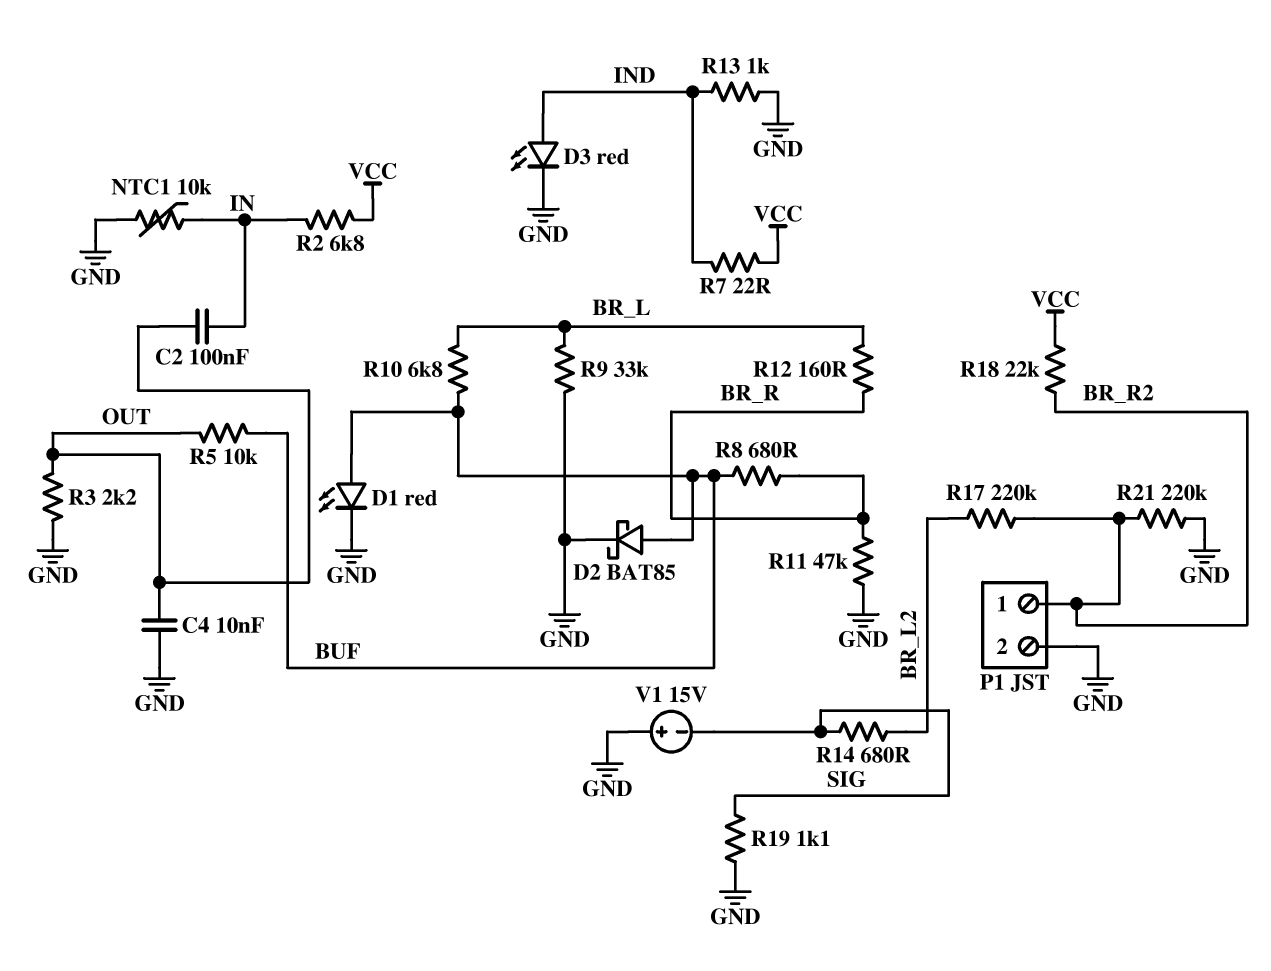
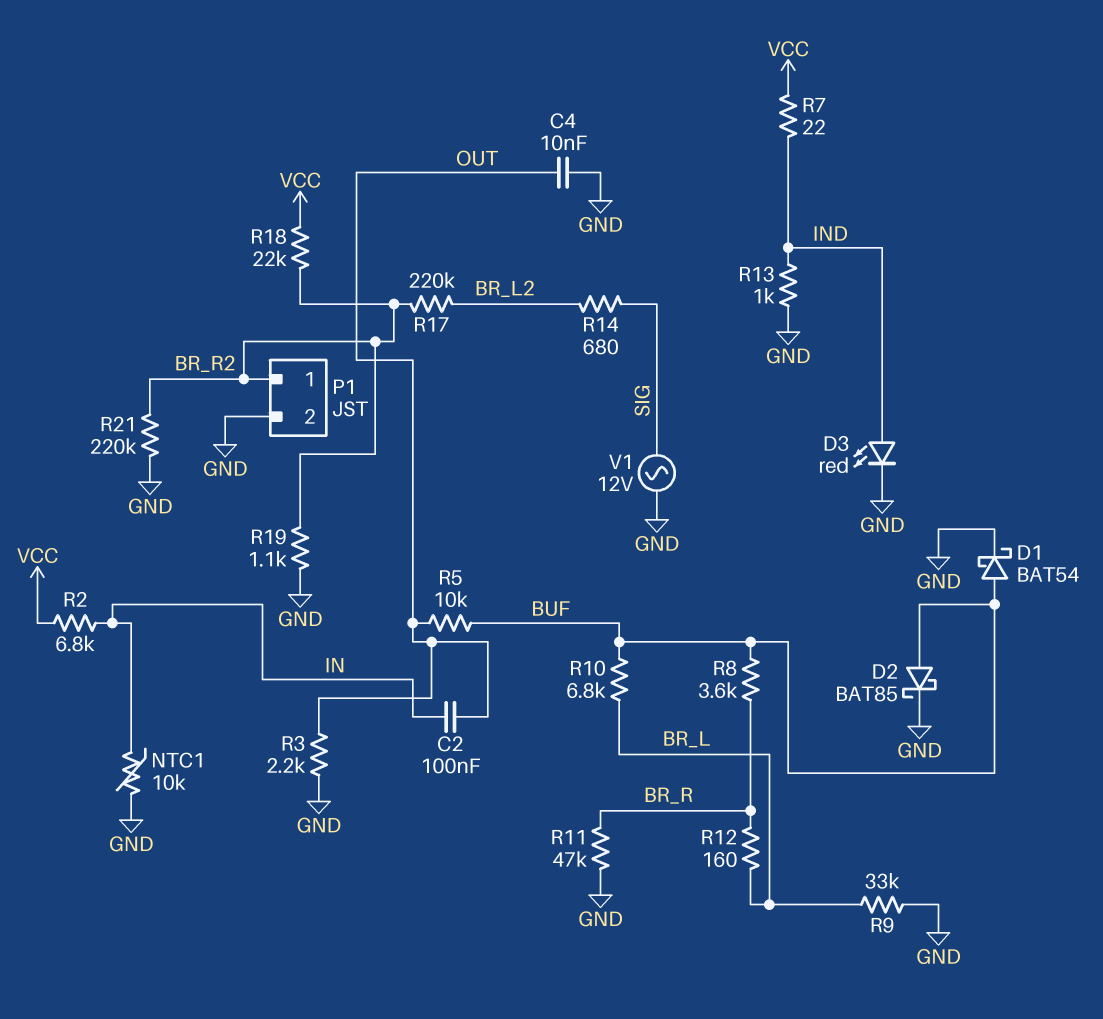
D1: LED red (A BUF, K GND) -> schottky BAT54 (A BUF, K GND)
R8: 680 (BR_R, BUF) -> 3.6k (BR_R, BUF)
R19: 1.1k (GND, SIG) -> 1.1k (BR_R2, GND)
V1: 15V (plus GND, minus SIG) -> AC 12V (GND, SIG)

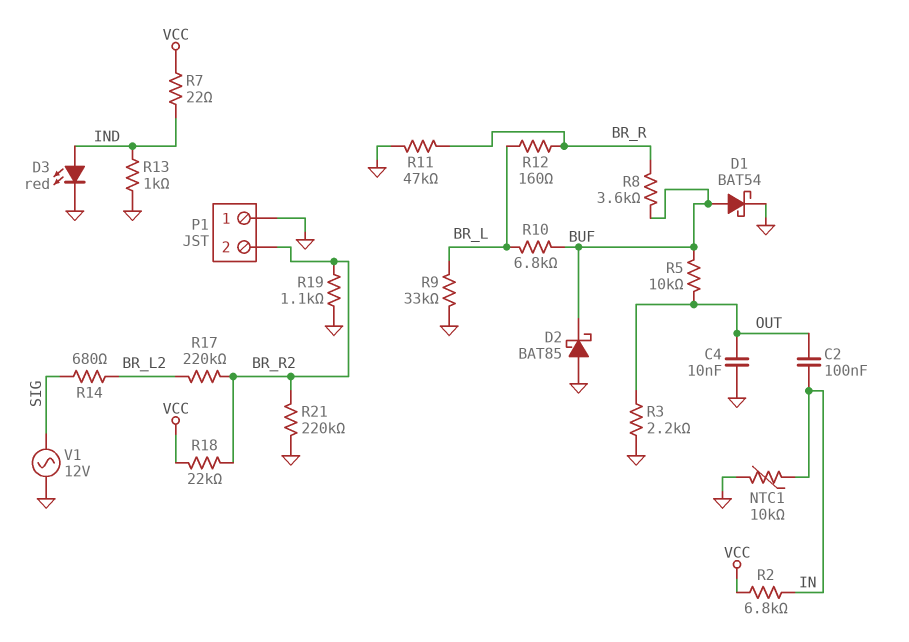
D2: schottky BAT85 (A BUF, K GND) -> schottky BAT85 (A GND, K BUF)
P1 pin 1: BR_R2 -> GND
P1 pin 2: GND -> BR_R2

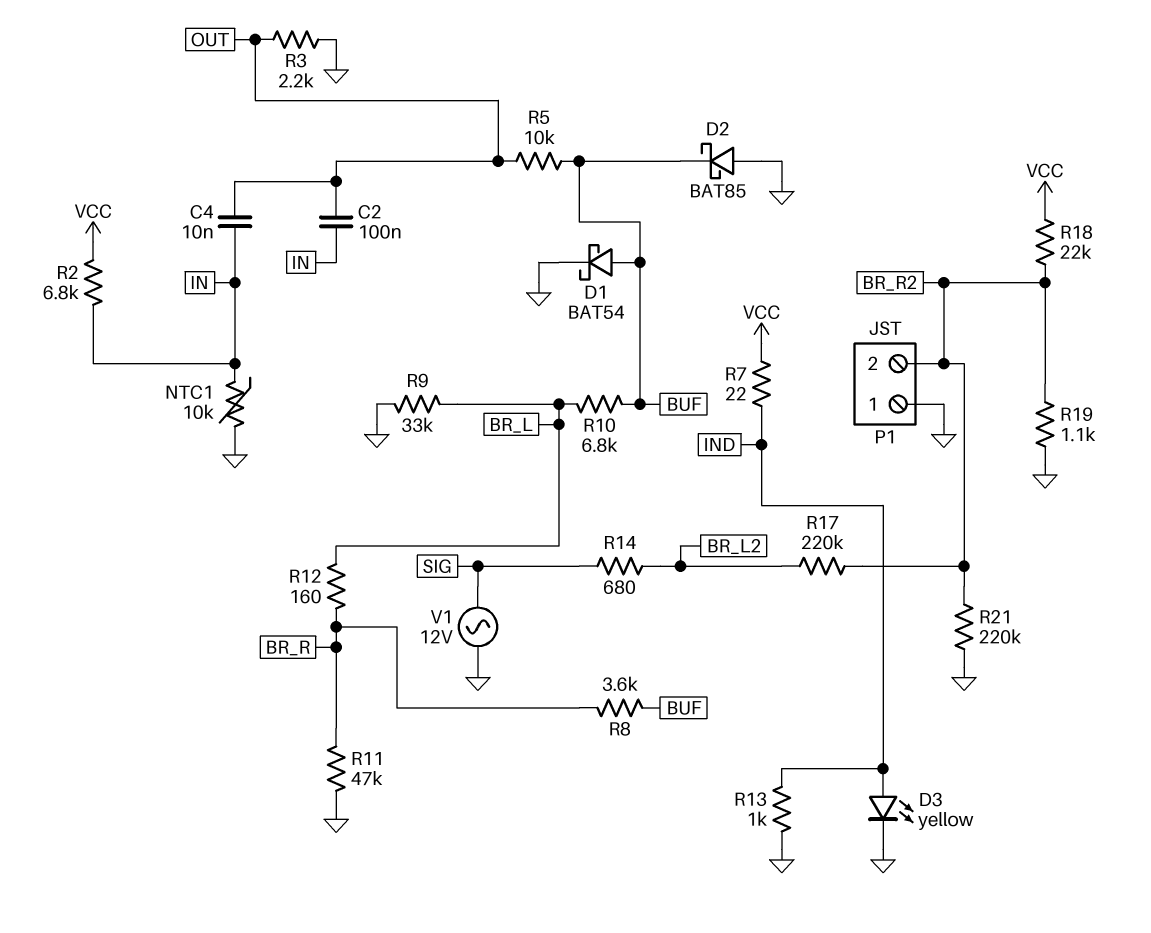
C4: 10nF (GND, OUT) -> 10nF (IN, OUT)
D3: LED red (A IND, K GND) -> LED yellow (A IND, K GND)

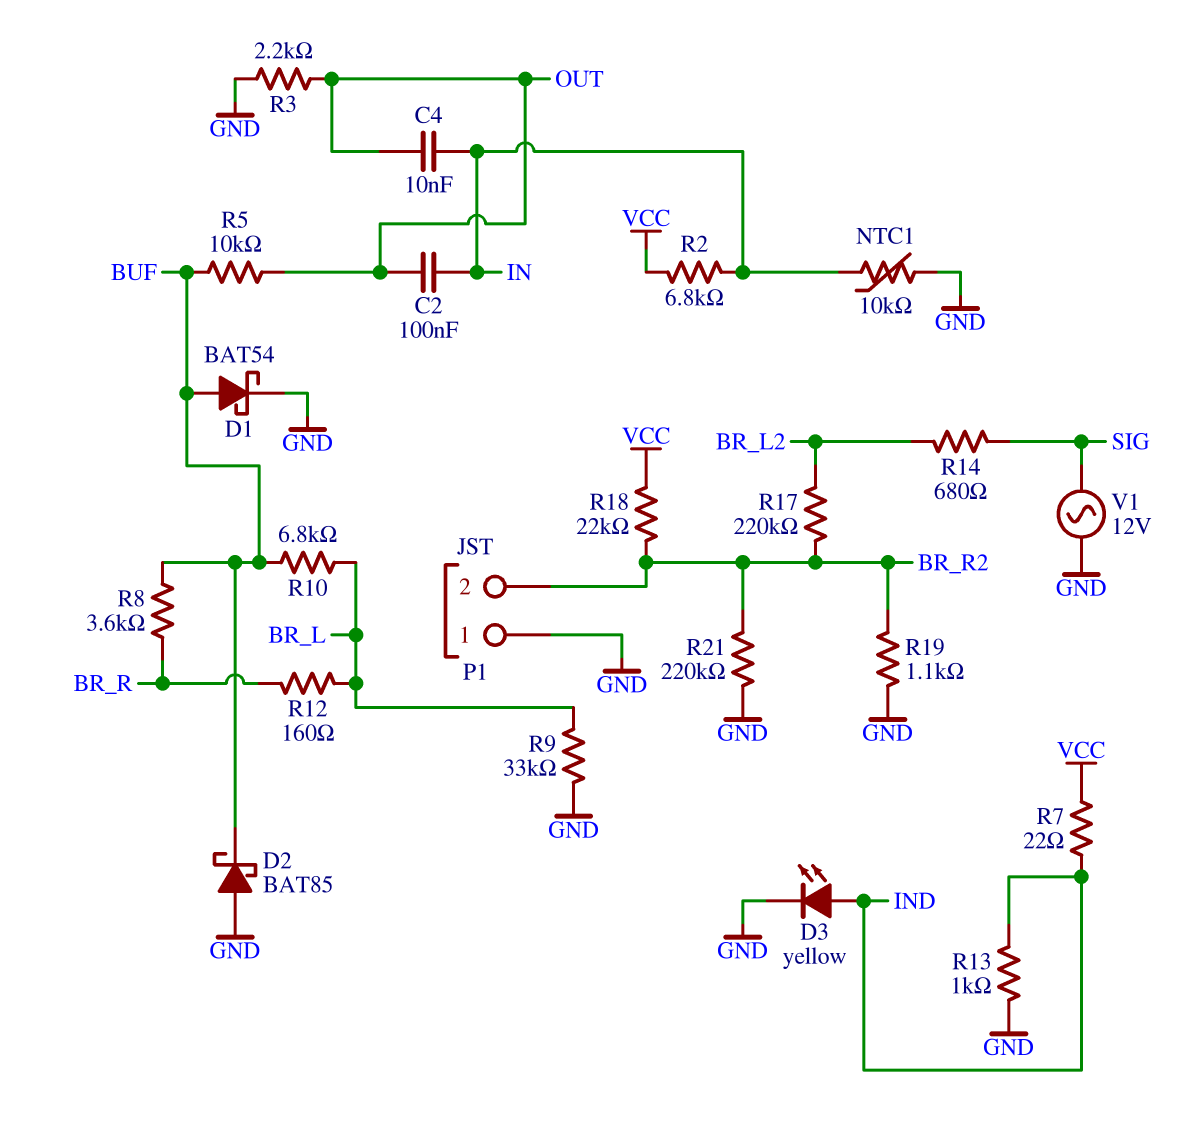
R11: 47k (BR_R, GND) -> none

